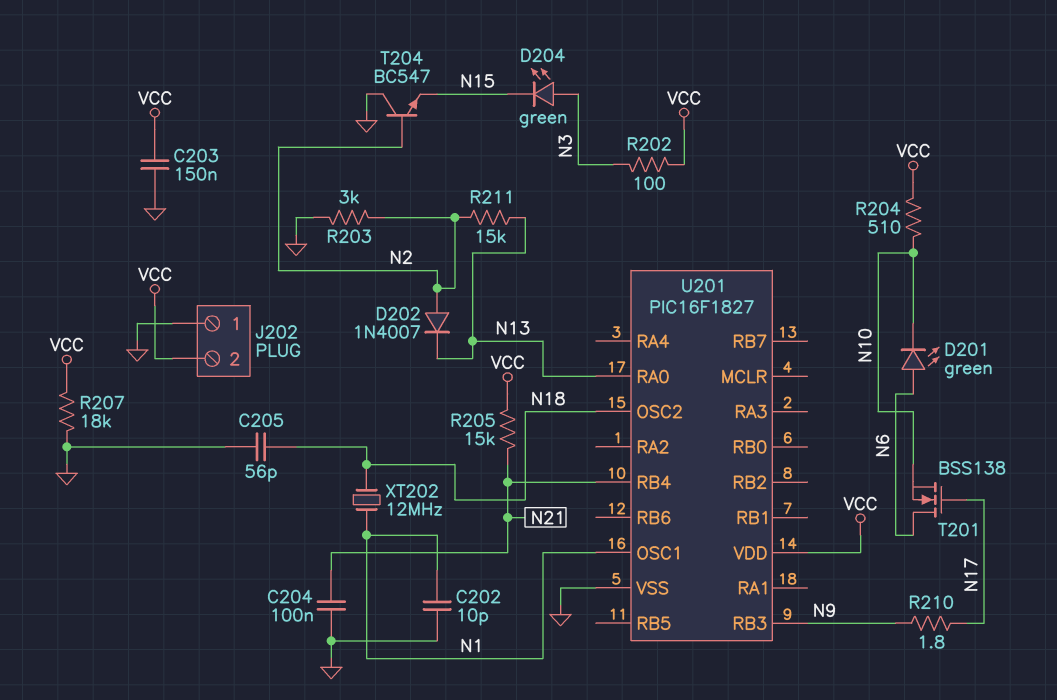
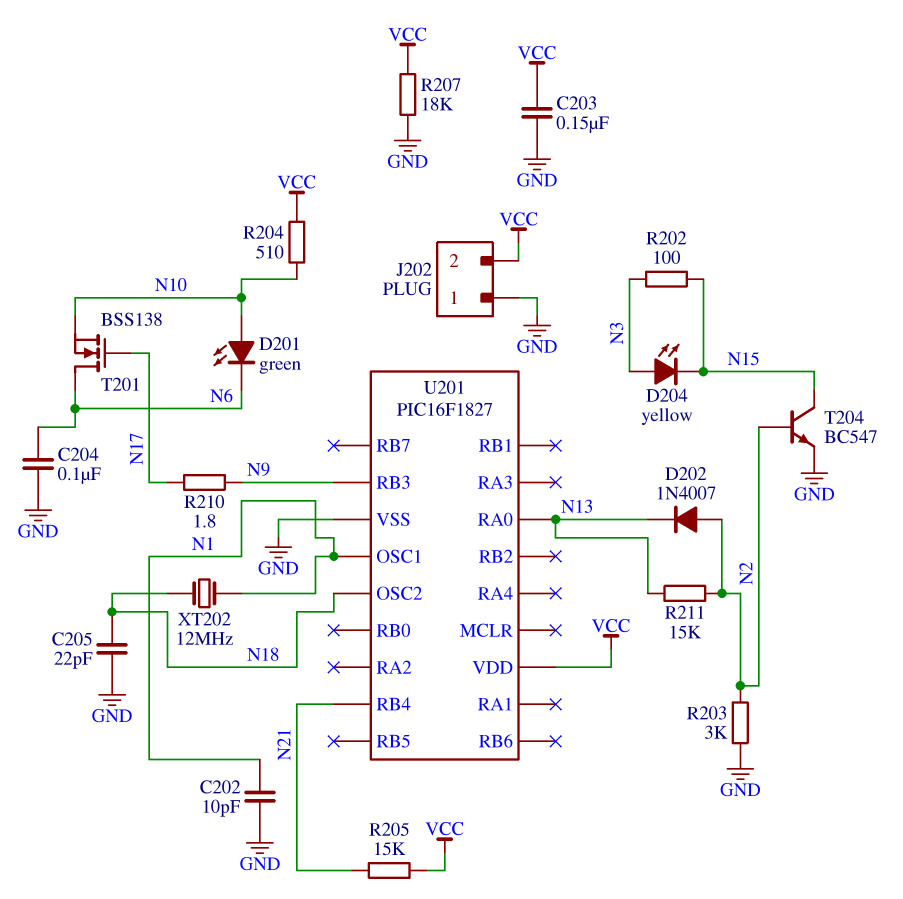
C204: 100nF (GND, N21) -> 100nF (GND, N6)
C205: 56pF (GND, N18) -> 22pF (GND, N18)
D201: LED green (A N6, K N10) -> LED green (A N10, K N6)
D204: LED green (A N3, K N15) -> LED yellow (A N3, K N15)
R202: 100 (N3, VCC) -> 100 (N3, N15)
T204: NPN BC547 (B N2, C GND, E N15) -> NPN BC547 (B N2, C N15, E GND)

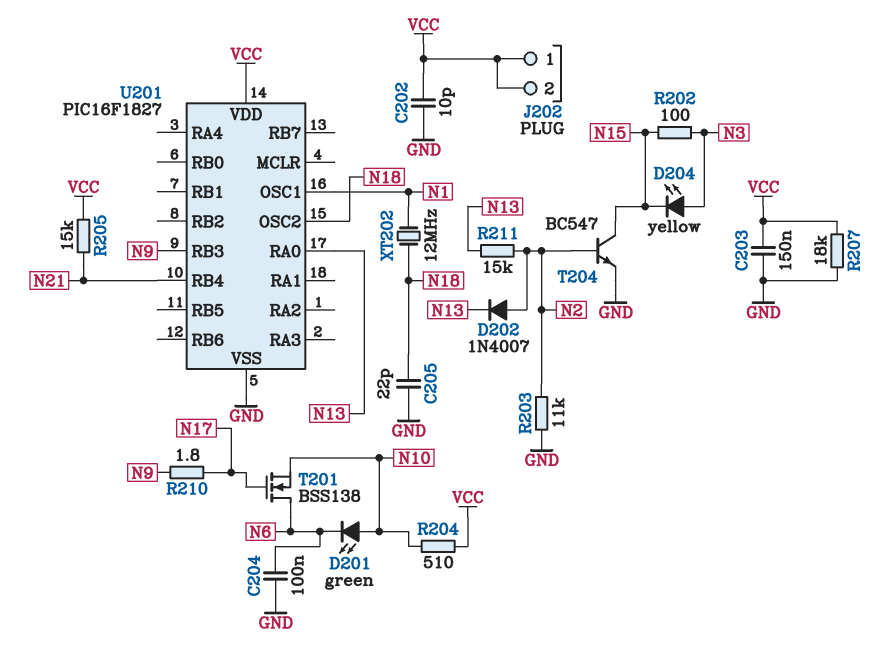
C202: 10pF (GND, N1) -> 10pF (GND, VCC)
J202 pin 1: GND -> VCC
R203: 3k (GND, N2) -> 11k (GND, N2)

